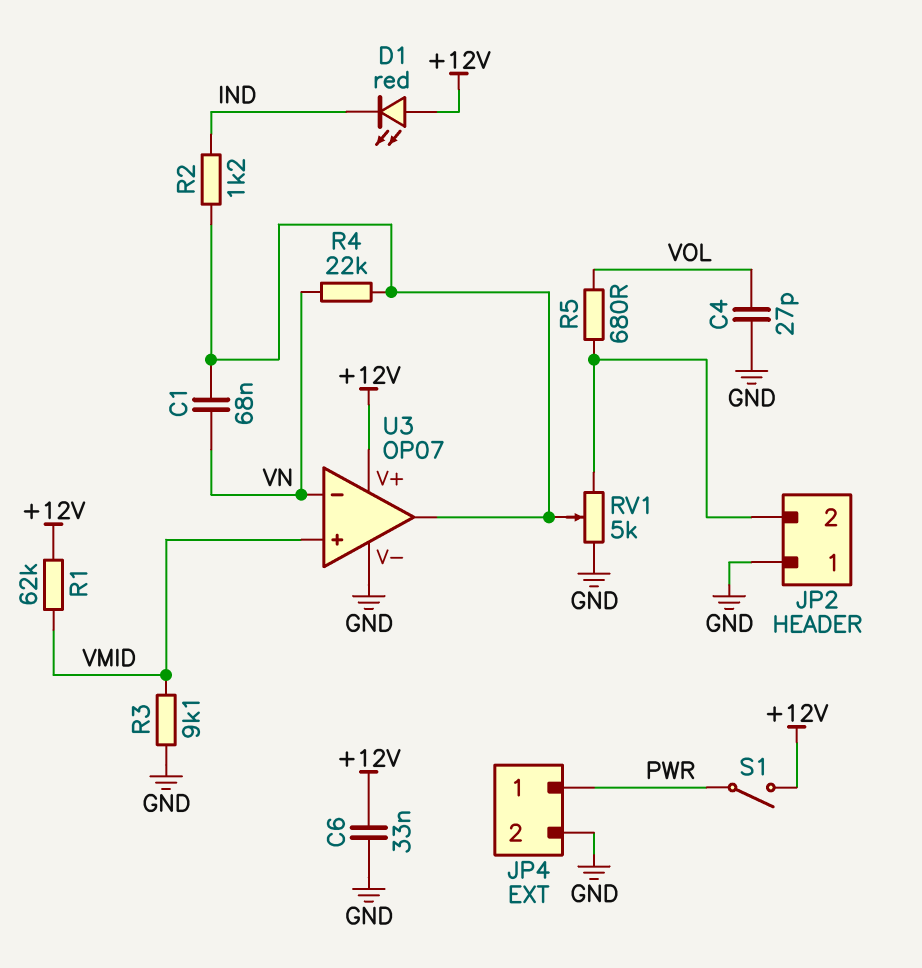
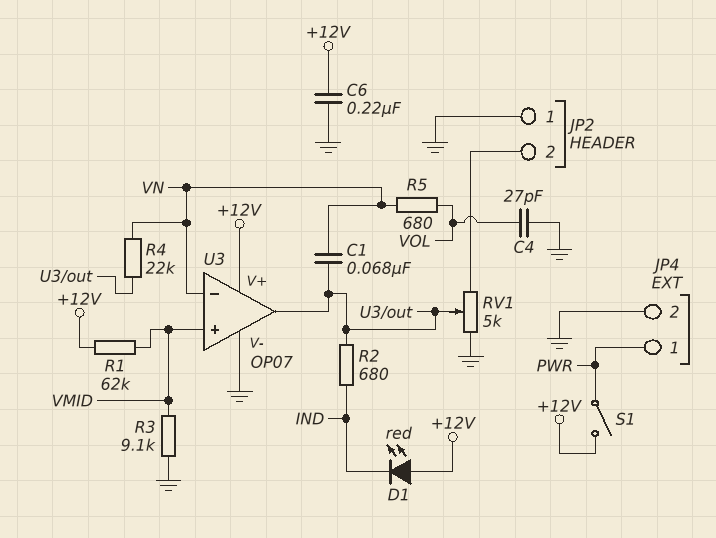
C6: 33nF (+12V, GND) -> 220nF (+12V, GND)
R2: 1.2k (IND, U3/out) -> 680 (IND, U3/out)
R5: 680 (JP2/2, VOL) -> 680 (VN, VOL)

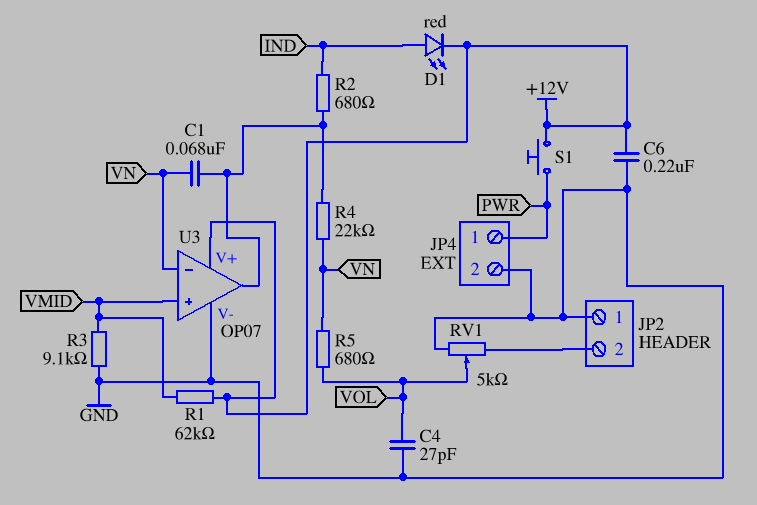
D1: LED red (A +12V, K IND) -> LED red (A IND, K +12V)
RV1: 5k (GND, JP2/2, wiper U3/out) -> 5k (GND, JP2/2, wiper VOL)
S1: switch (+12V, PWR) -> button (+12V, PWR)

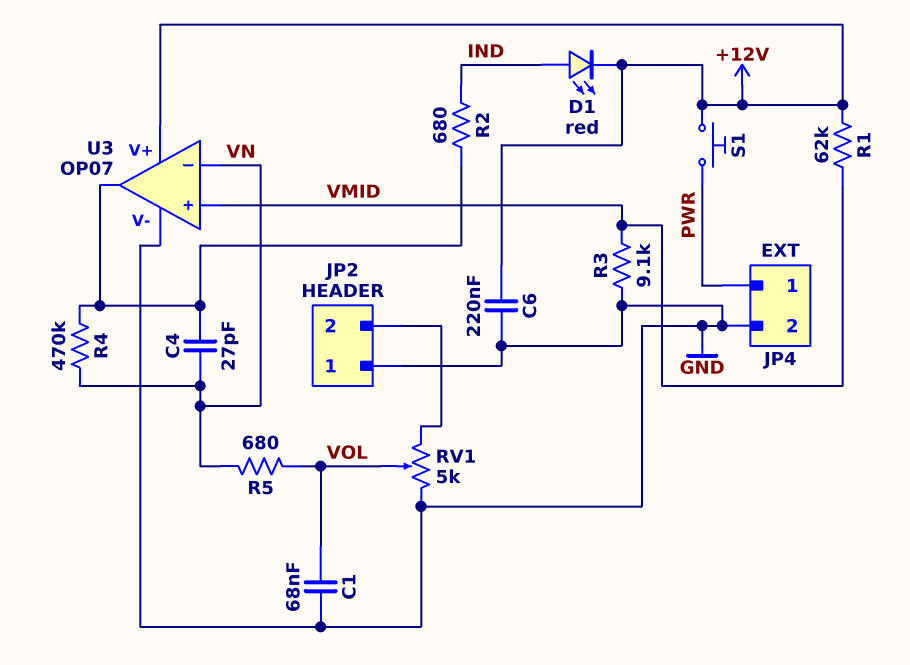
C1: 68nF (U3/out, VN) -> 68nF (GND, VOL)
C4: 27pF (GND, VOL) -> 27pF (U3/out, VN)
R4: 22k (U3/out, VN) -> 470k (U3/out, VN)

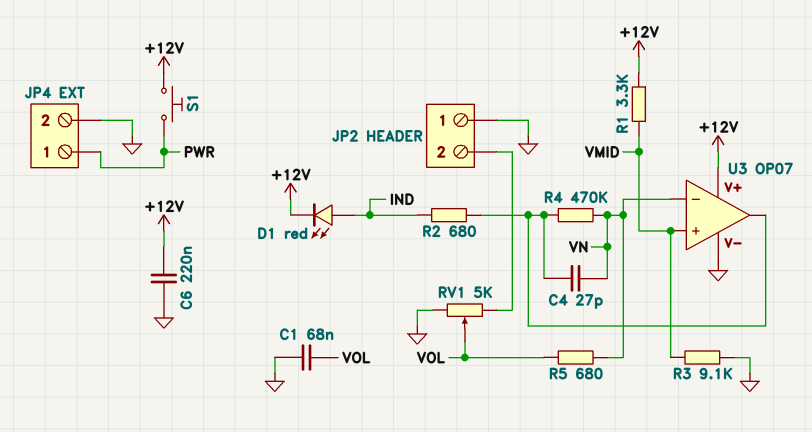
R1: 62k (+12V, VMID) -> 3.3k (+12V, VMID)

